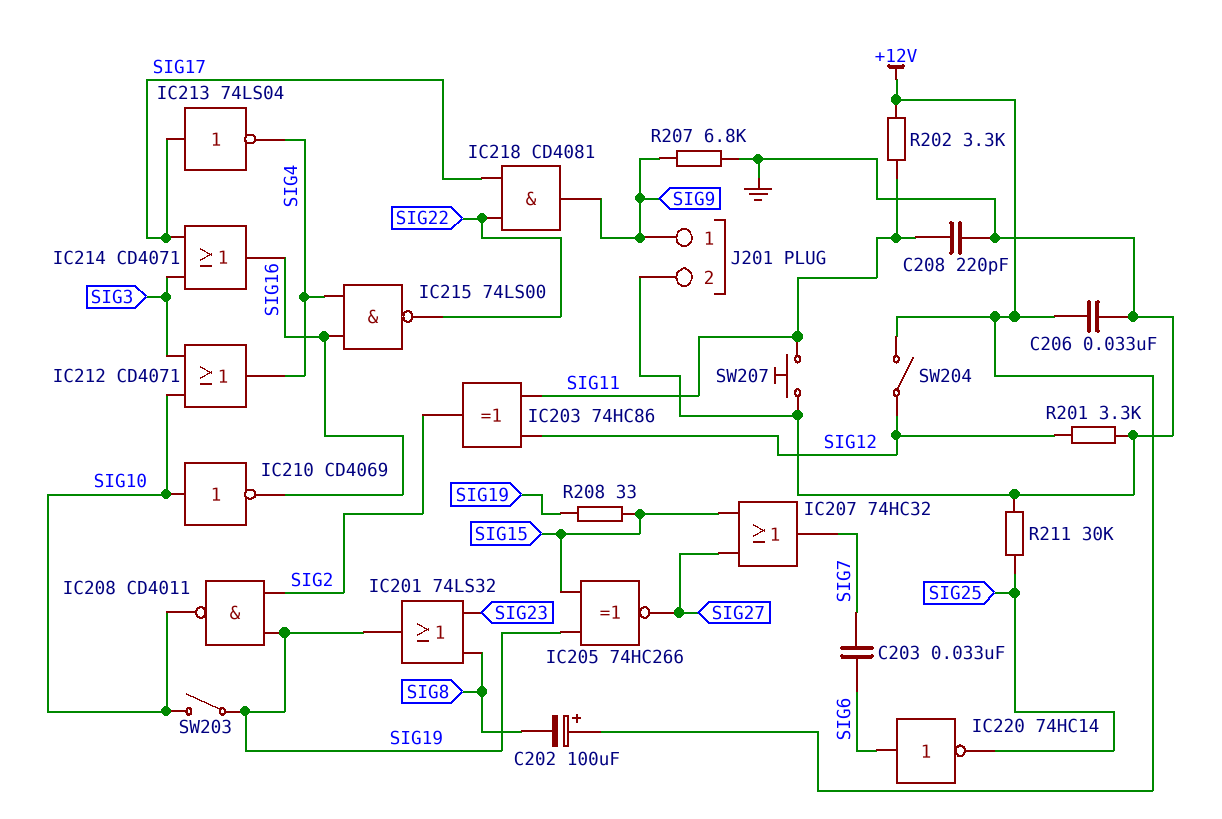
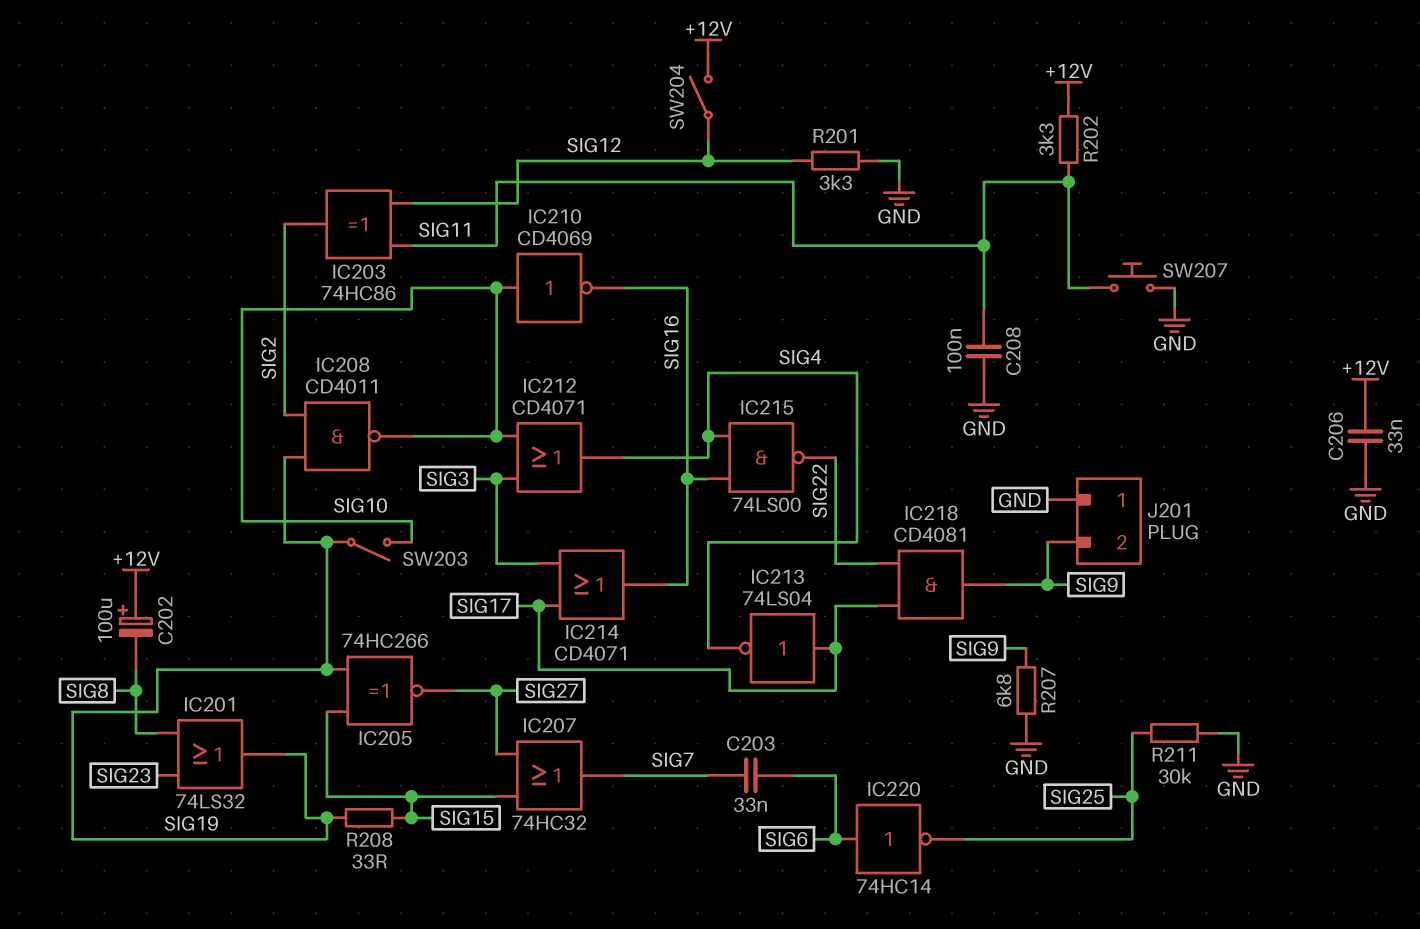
C208: 220pF (GND, SIG11) -> 100nF (GND, SIG11)
J201 pin 1: SIG9 -> GND
J201 pin 2: GND -> SIG9

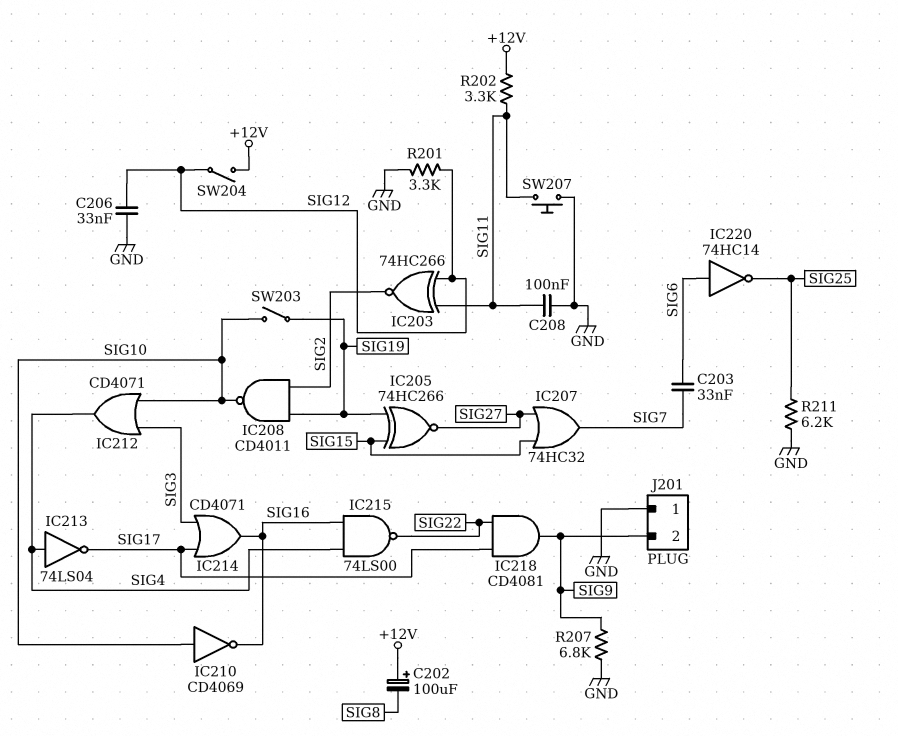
C206: 33nF (+12V, GND) -> 33nF (GND, SIG12)
IC201: OR 74LS32 (in SIG8, in SIG23, out SIG19) -> none
IC203: XOR 74HC86 (in SIG11, in SIG12, out SIG2) -> XNOR 74HC266 (in SIG11, in SIG12, out SIG2)
IC213: NOT 74LS04 (in SIG17, out SIG4) -> NOT 74LS04 (in SIG4, out SIG17)
R208: 33 (SIG15, SIG19) -> none
R211: 30k (GND, SIG25) -> 6.2k (GND, SIG25)

